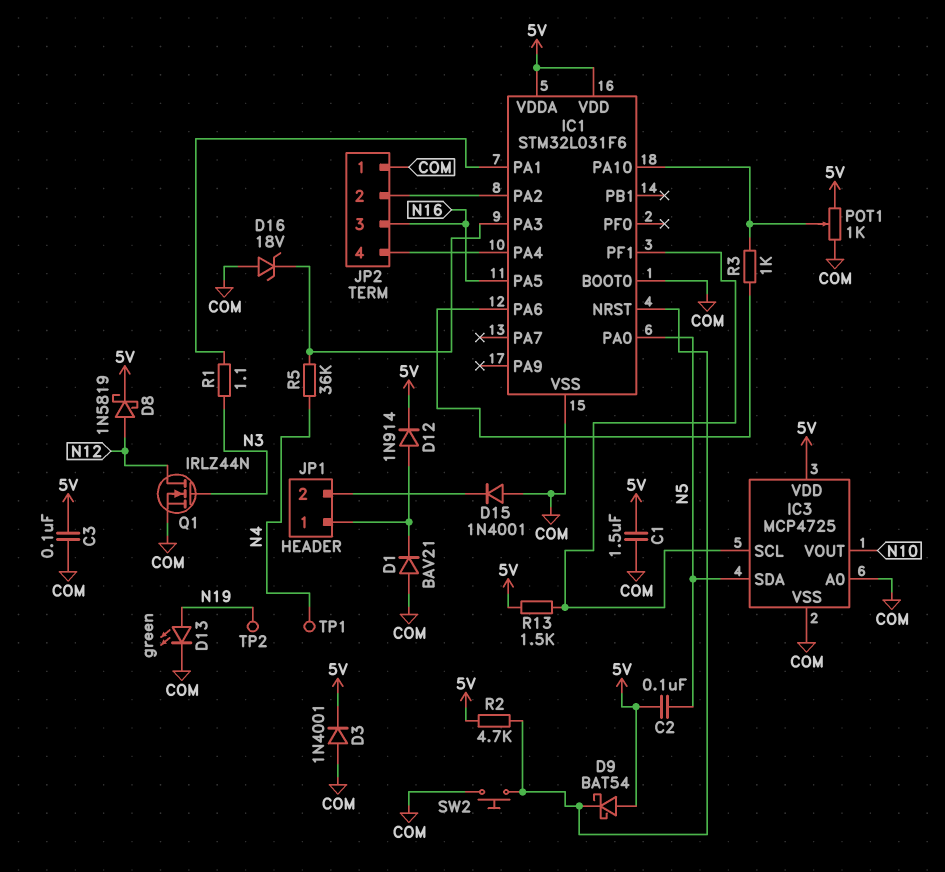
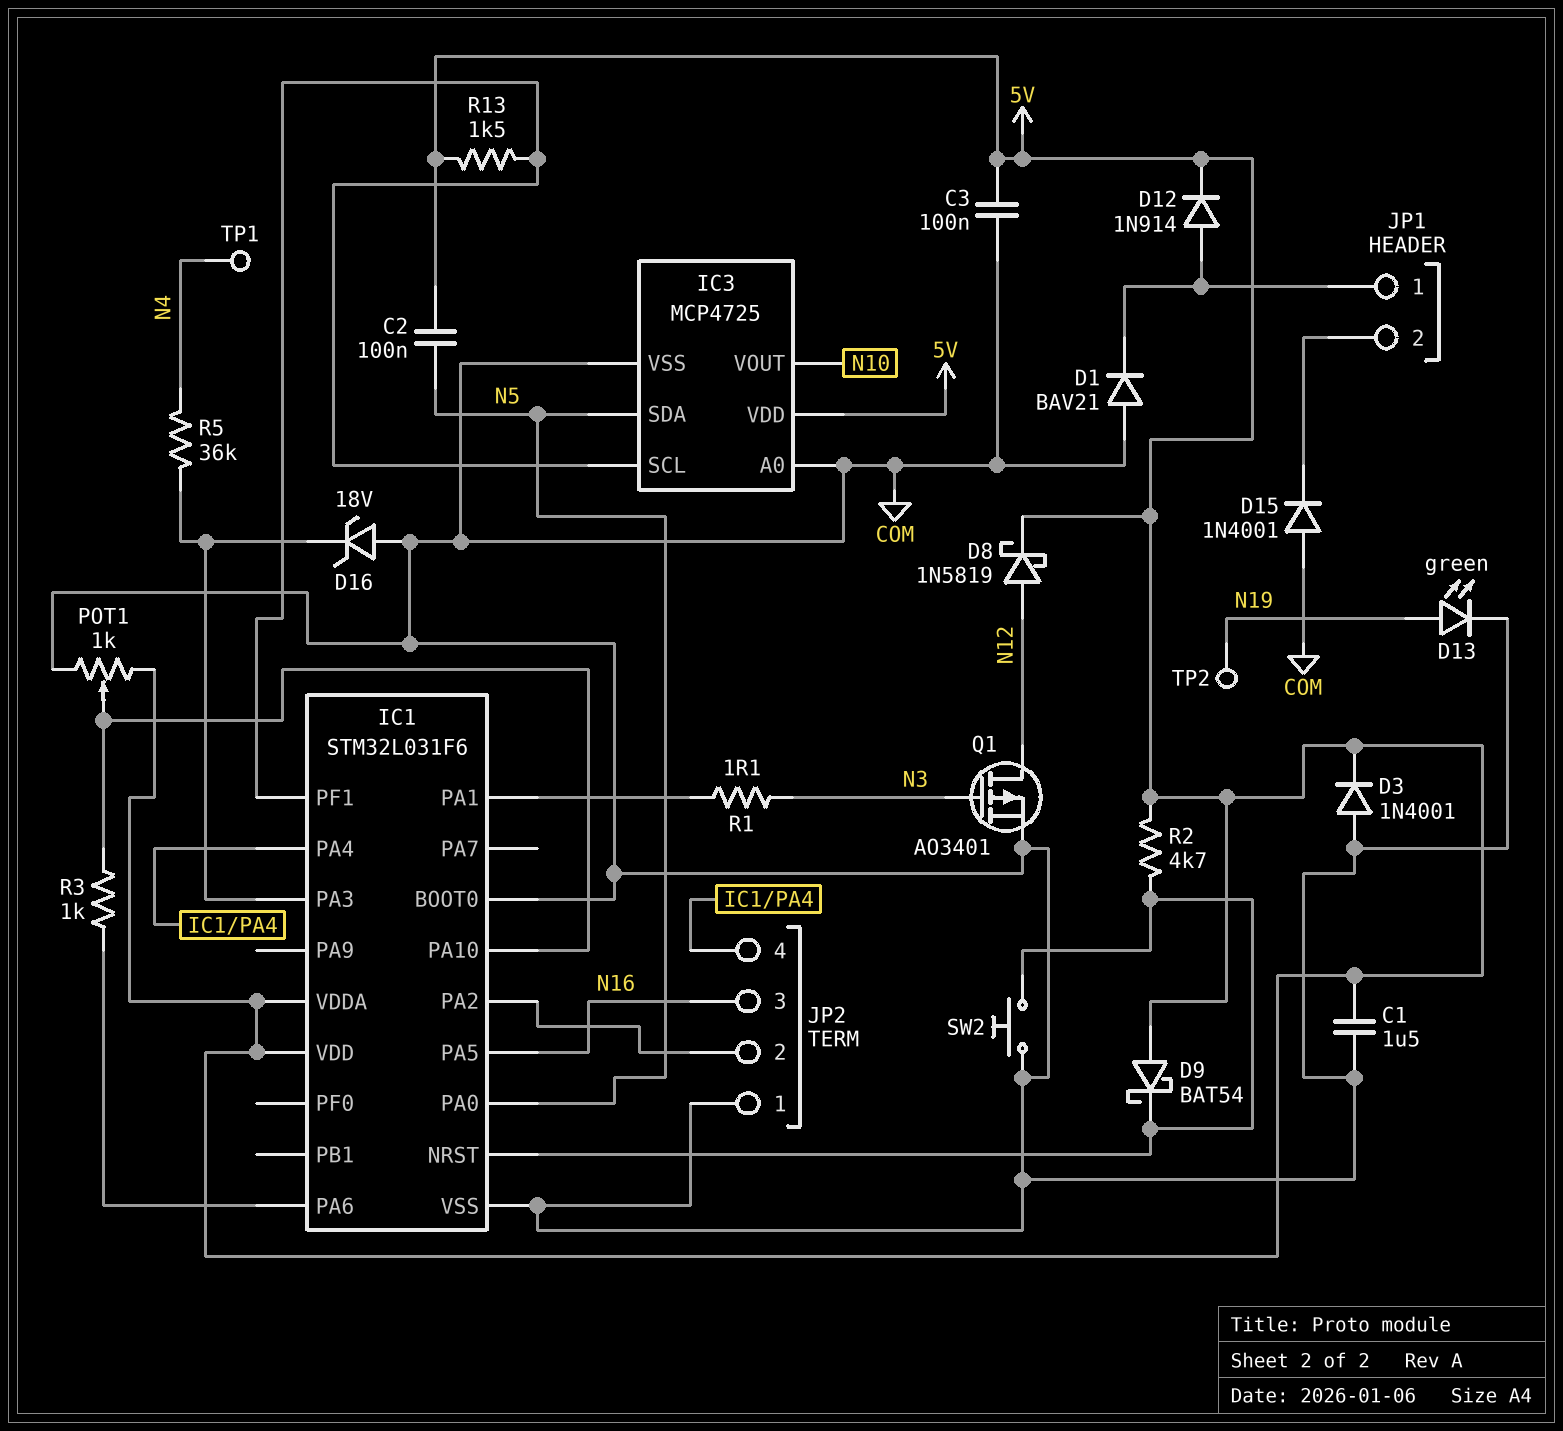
Q1: NMOS IRLZ44N (G N3, D N12, S COM) -> PMOS AO3401 (G N3, D N12, S COM)

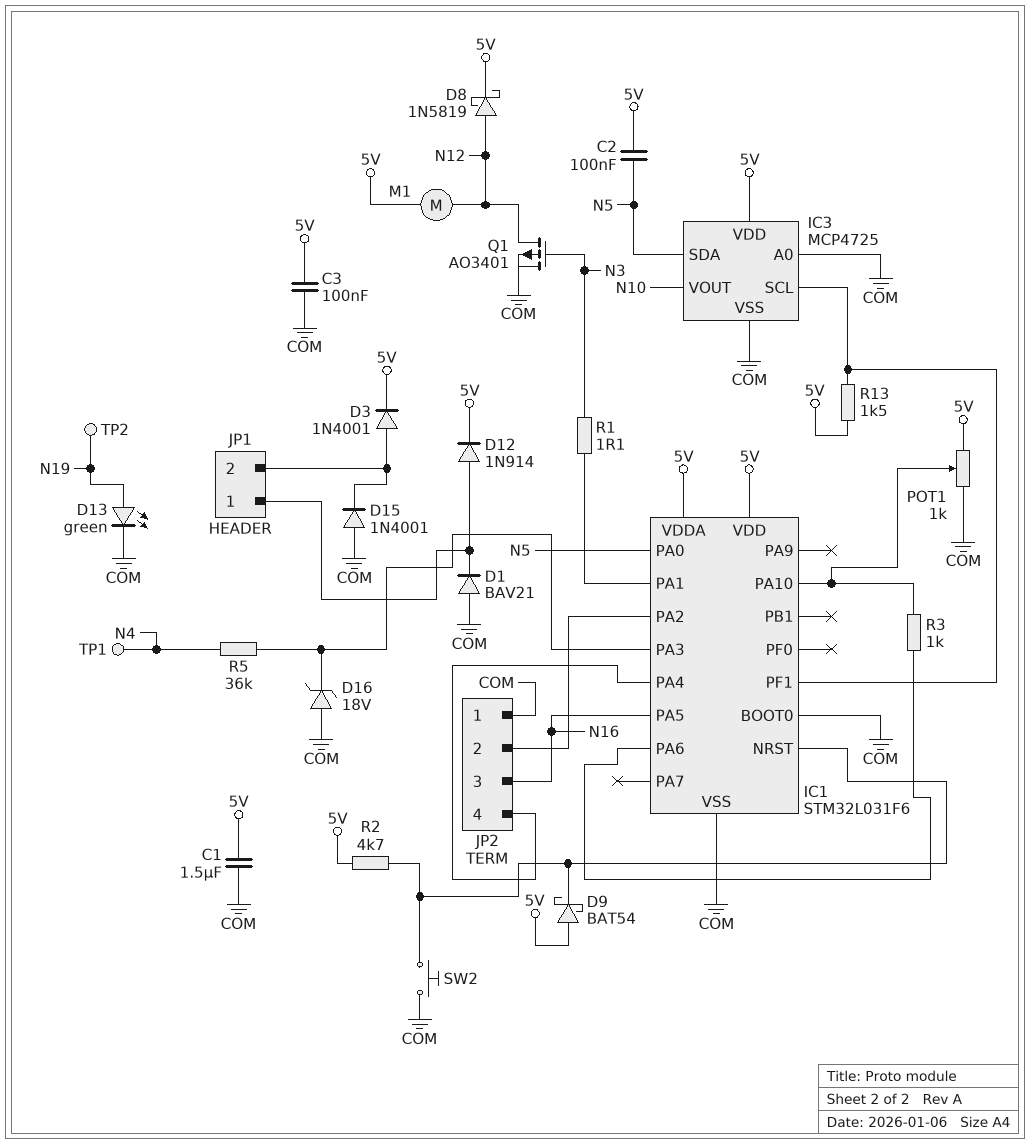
D3: diode 1N4001 (A COM, K 5V) -> diode 1N4001 (A JP1/2, K 5V)
M1: none -> motor (5V, N12)

